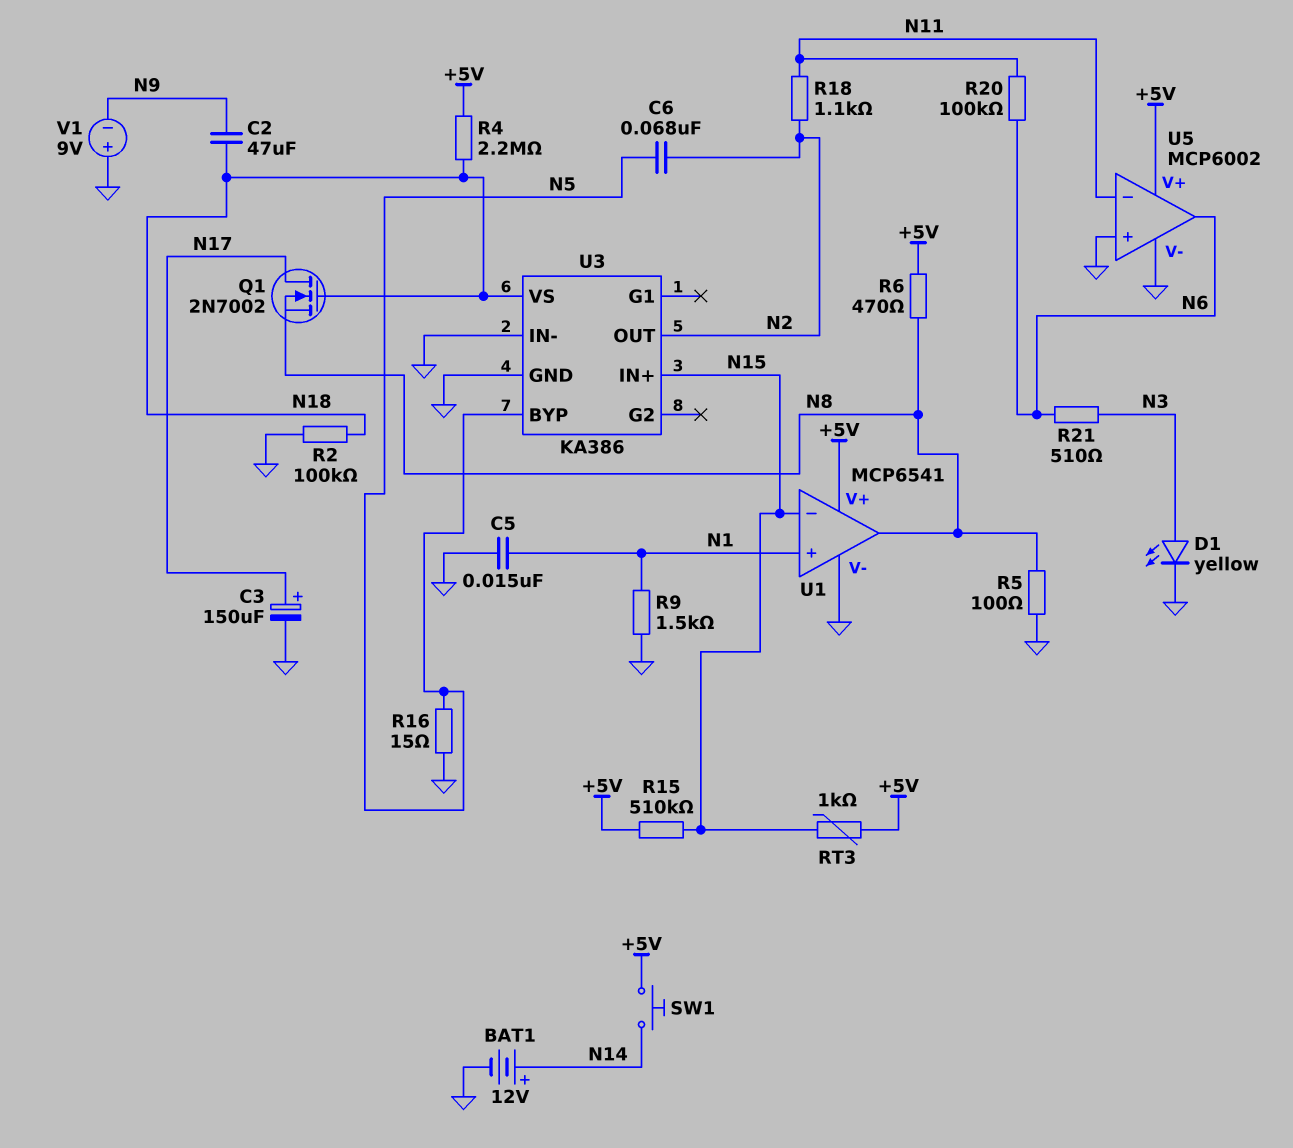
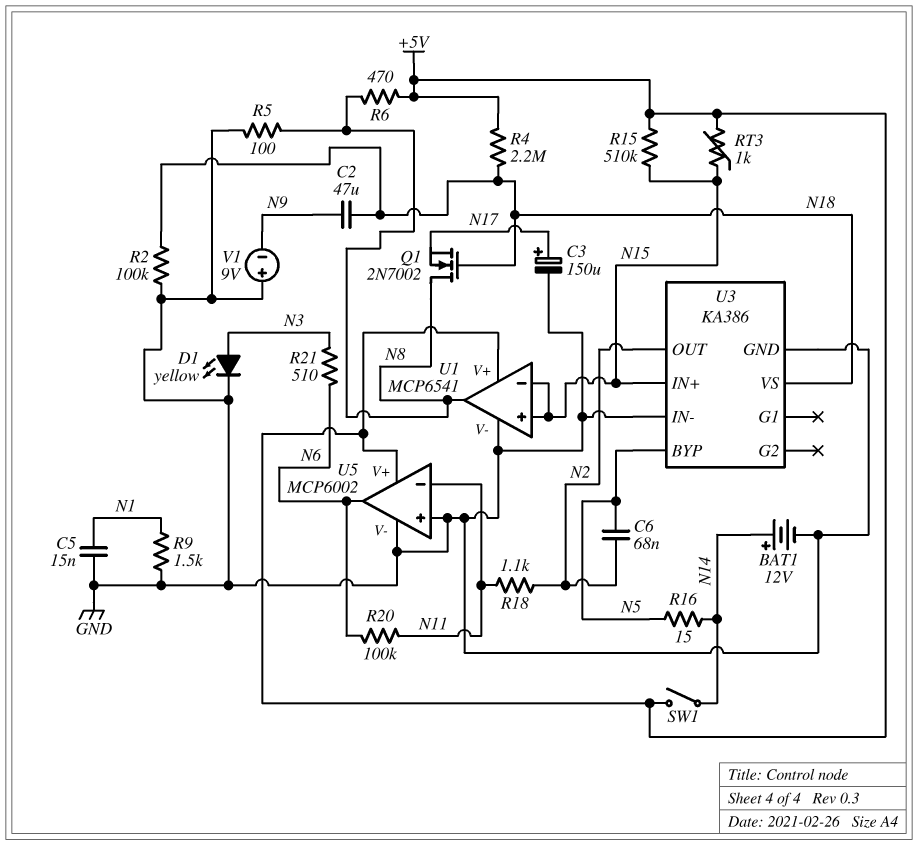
Q1: NMOS 2N7002 (G N18, D N17, S N8) -> NMOS 2N7002 (G N18, D N8, S N17)
R16: 15 (GND, N5) -> 15 (N5, N14)
SW1: button (+5V, N14) -> switch (+5V, N14)
U1 pin in+: N1 -> N15

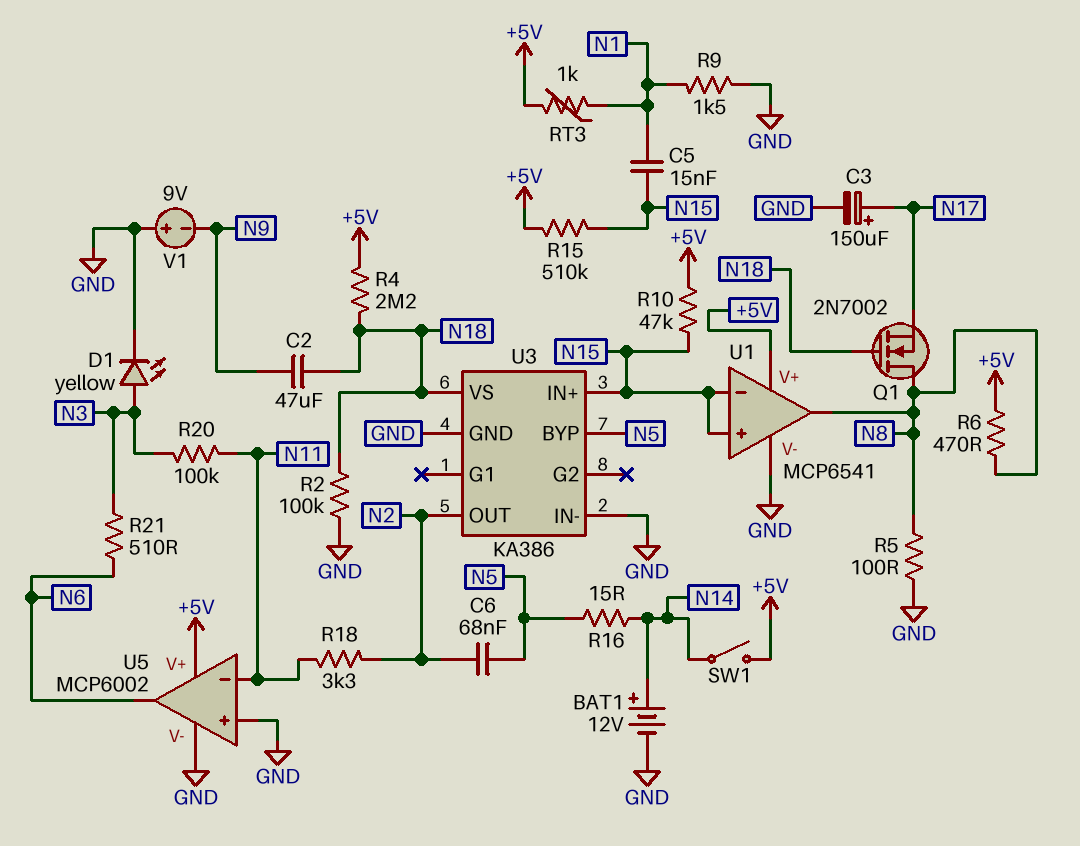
C5: 15nF (GND, N1) -> 15nF (N1, N15)
R10: none -> 47k (+5V, N15)
R18: 1.1k (N2, N11) -> 3.3k (N2, N11)
R20: 100k (N6, N11) -> 100k (N3, N11)
RT3: 1k (+5V, N15) -> 1k (+5V, N1)

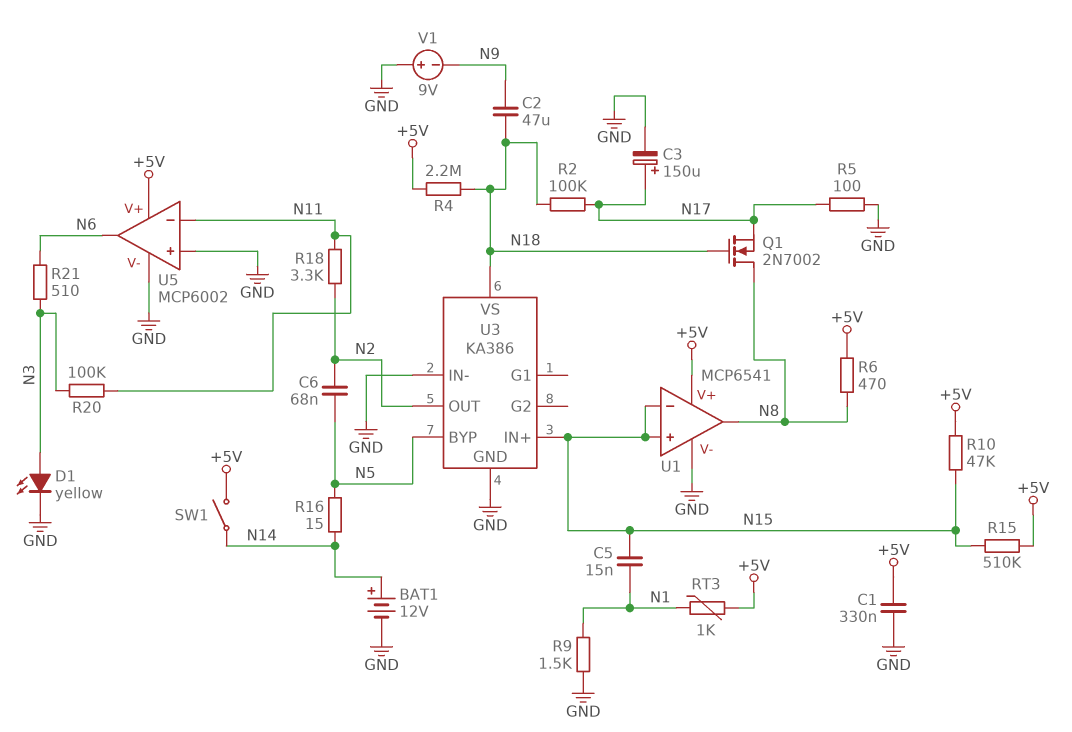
C1: none -> 330nF (+5V, GND)
R2: 100k (GND, N18) -> 100k (N17, N18)
R5: 100 (GND, N8) -> 100 (GND, N17)

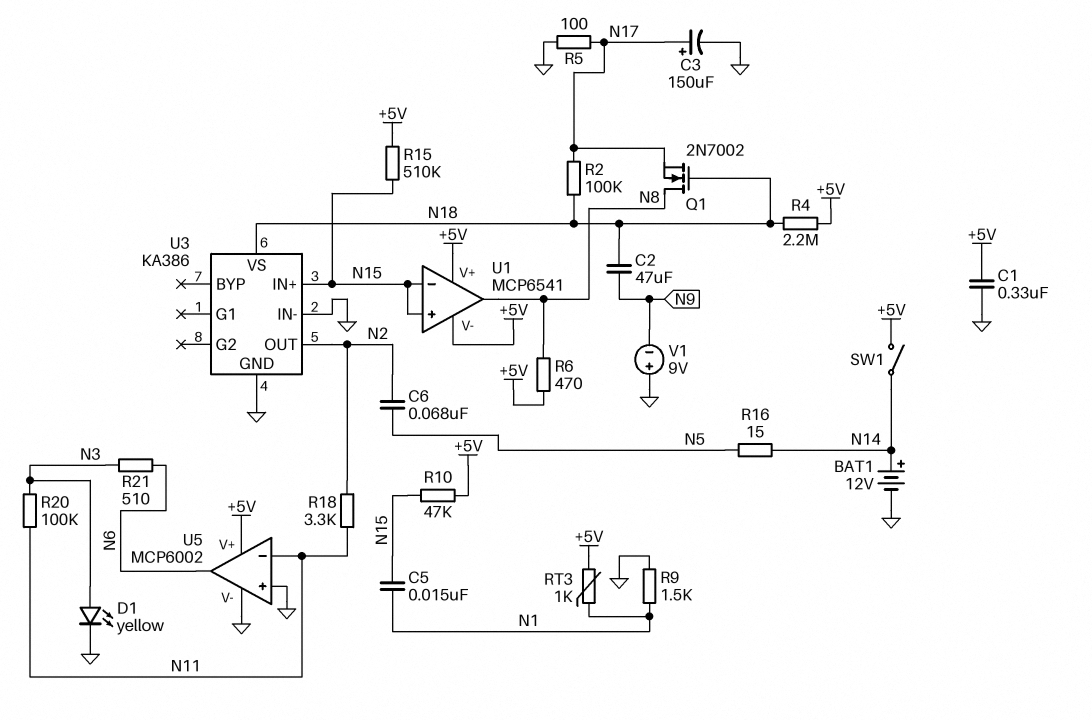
U1 pin V-: GND -> +5V
U3 pin BYP: N5 -> none

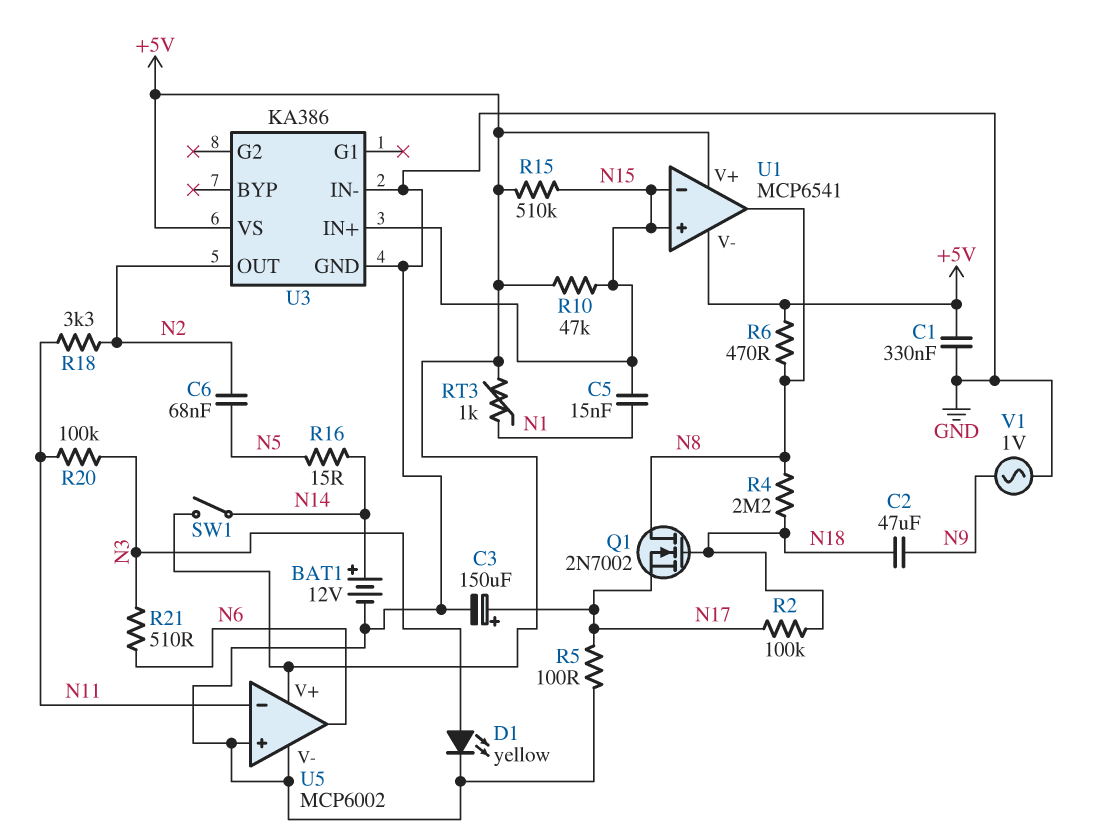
R4: 2.2M (+5V, N18) -> 2.2M (N8, N18)
R9: 1.5k (GND, N1) -> none
U3 pin VS: N18 -> +5V
V1: 9V (plus GND, minus N9) -> AC 1V (GND, N9)

